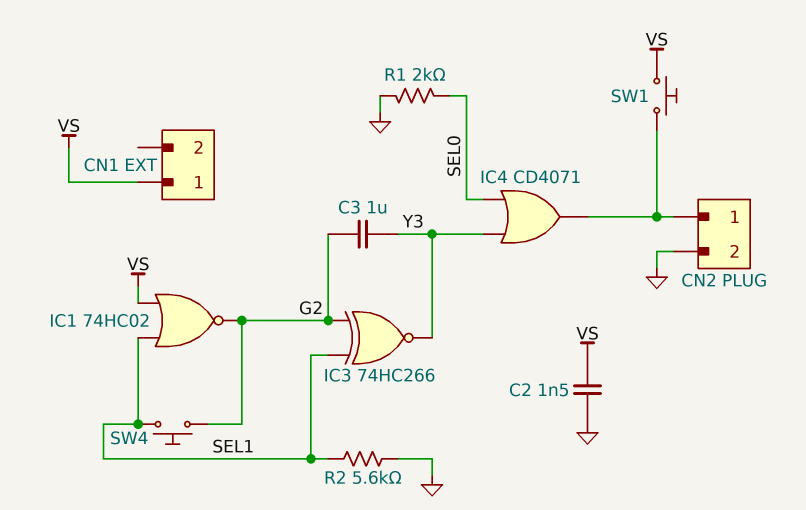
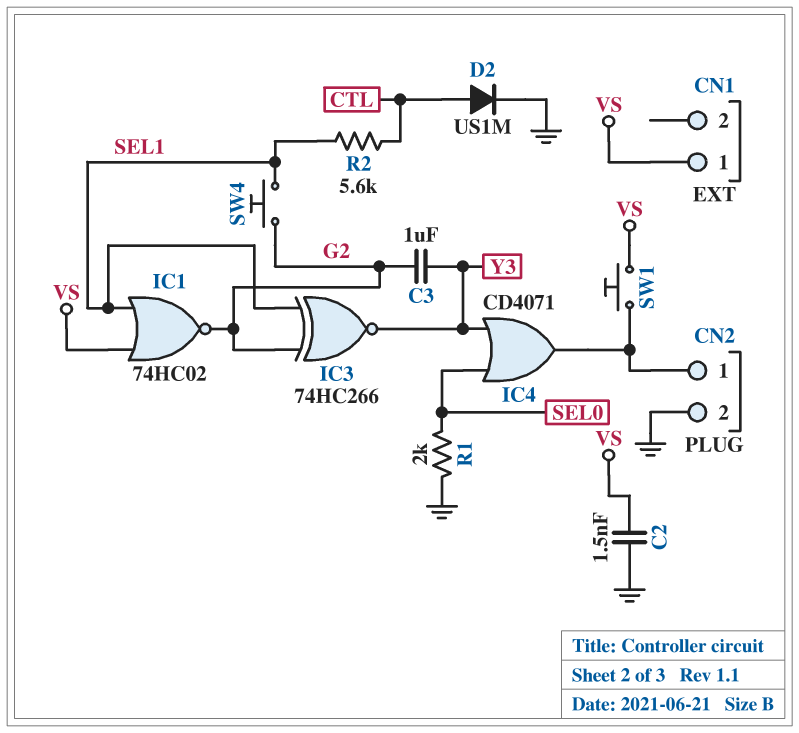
D2: none -> diode US1M (A CTL, K GND)
R2: 5.6k (GND, SEL1) -> 5.6k (CTL, SEL1)

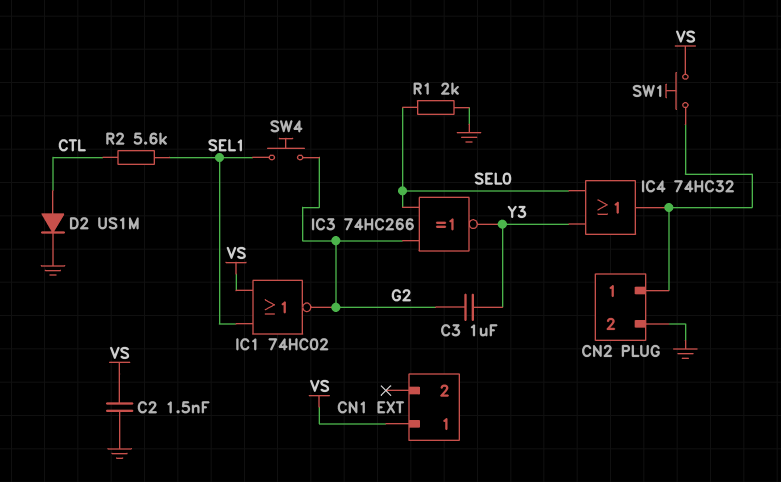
IC3: XNOR 74HC266 (in G2, in SEL1, out Y3) -> XNOR 74HC266 (in G2, in SEL0, out Y3)
IC4: OR CD4071 (in SEL0, in Y3, out CN2/1) -> OR 74HC32 (in SEL0, in Y3, out CN2/1)

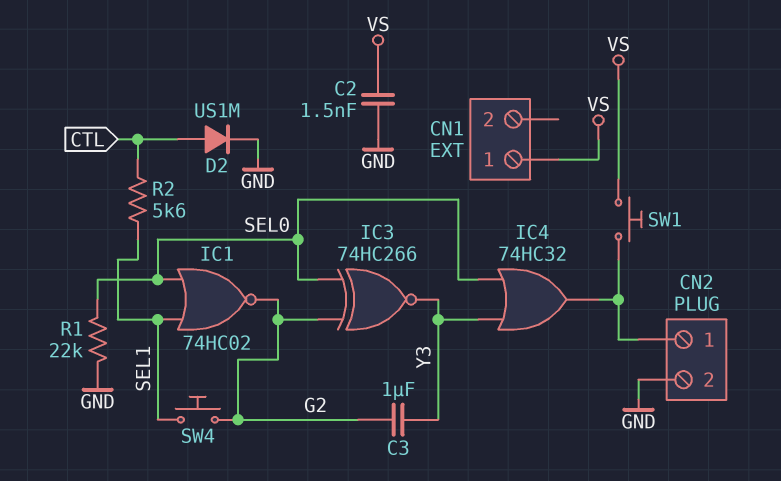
IC1: NOR 74HC02 (in SEL1, in VS, out G2) -> NOR 74HC02 (in SEL0, in SEL1, out G2)
R1: 2k (GND, SEL0) -> 22k (GND, SEL0)

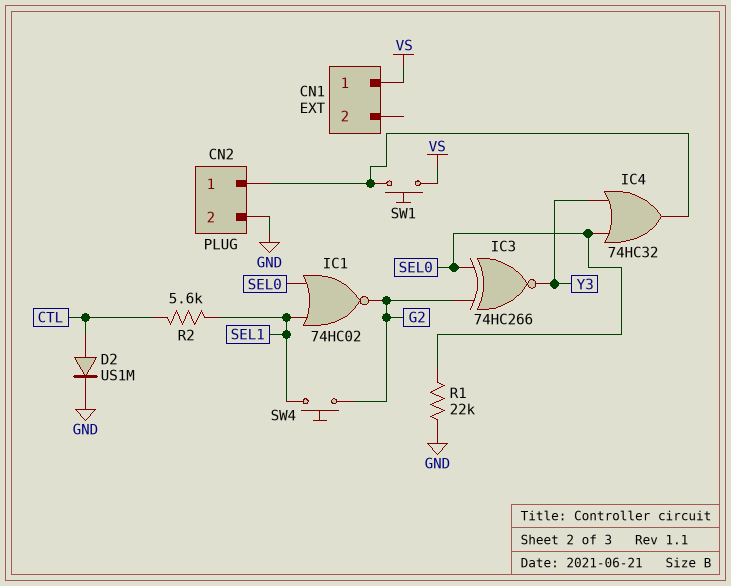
C2: 1.5nF (GND, VS) -> none
C3: 1uF (G2, Y3) -> none

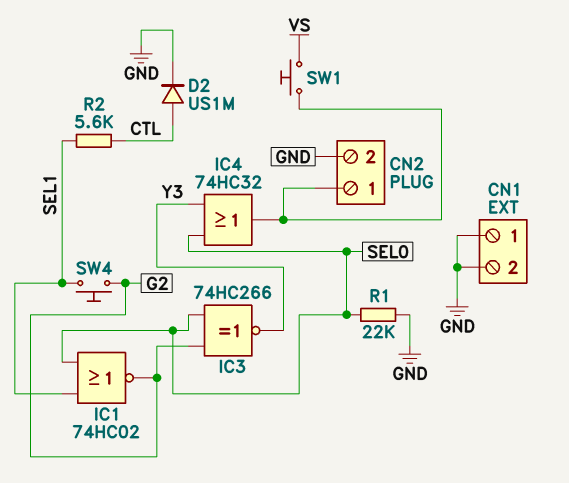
CN1 pin 1: VS -> GND
CN1 pin 2: none -> GND

